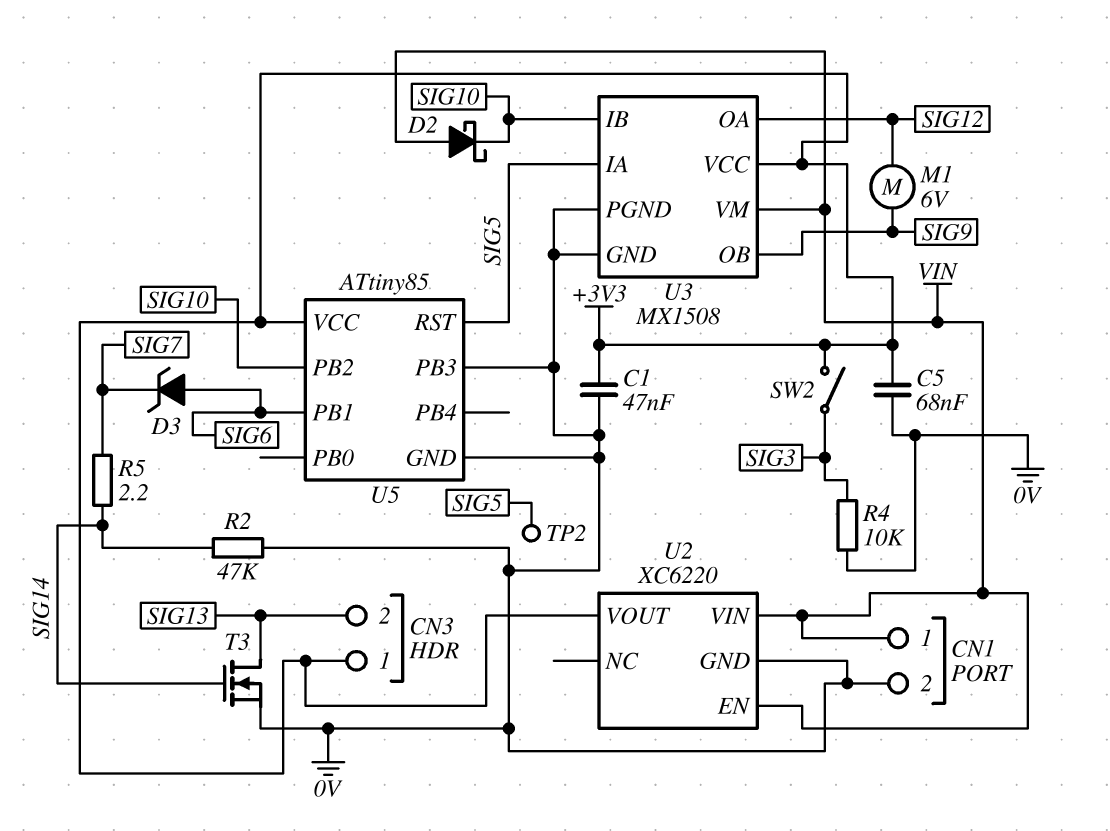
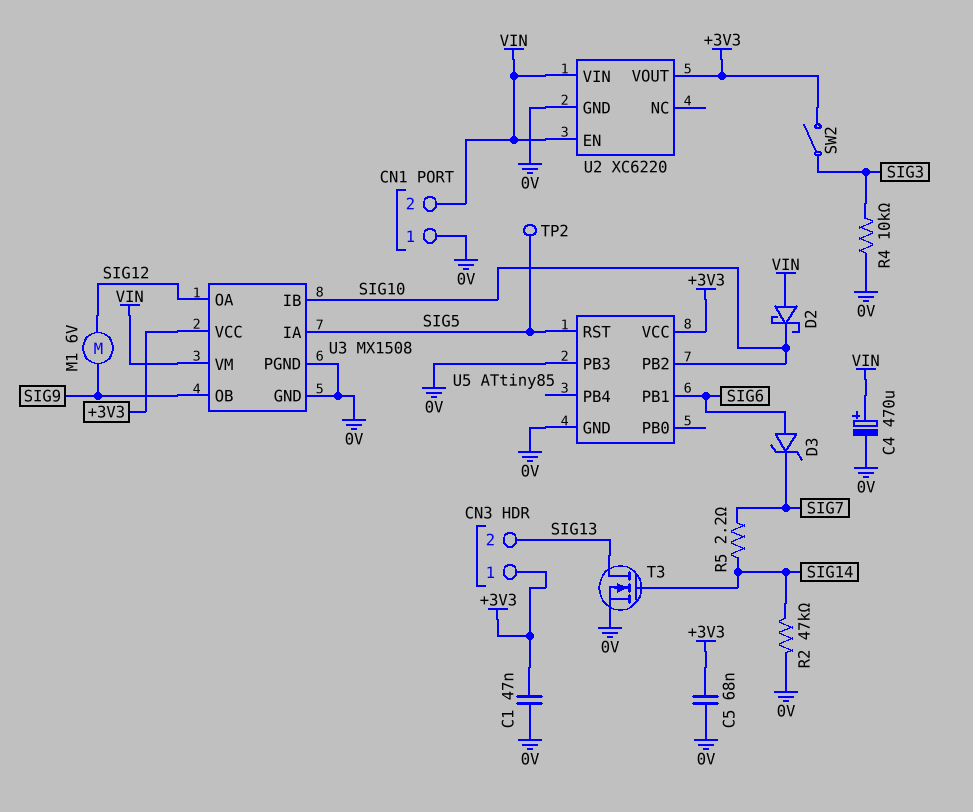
C4: none -> 470uF (plus VIN, minus 0V)
CN1 pin 1: VIN -> 0V
CN1 pin 2: 0V -> VIN

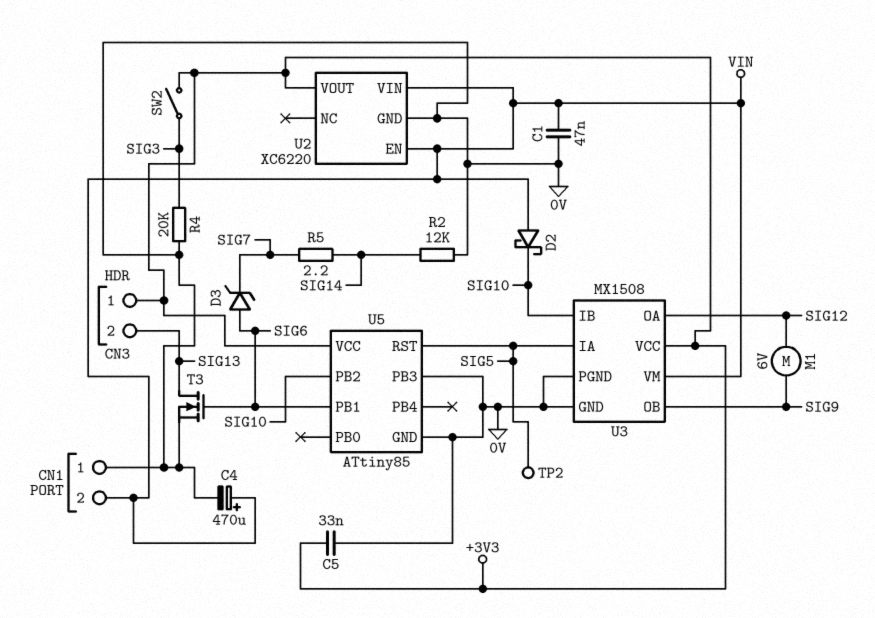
C1: 47nF (+3V3, 0V) -> 47nF (0V, VIN)
C5: 68nF (+3V3, 0V) -> 33nF (+3V3, 0V)
R2: 47k (0V, SIG14) -> 12k (0V, SIG14)
R4: 10k (0V, SIG3) -> 20k (0V, SIG3)
T3: NMOS (G SIG14, D SIG13, S 0V) -> NMOS (G SIG6, D SIG13, S 0V)

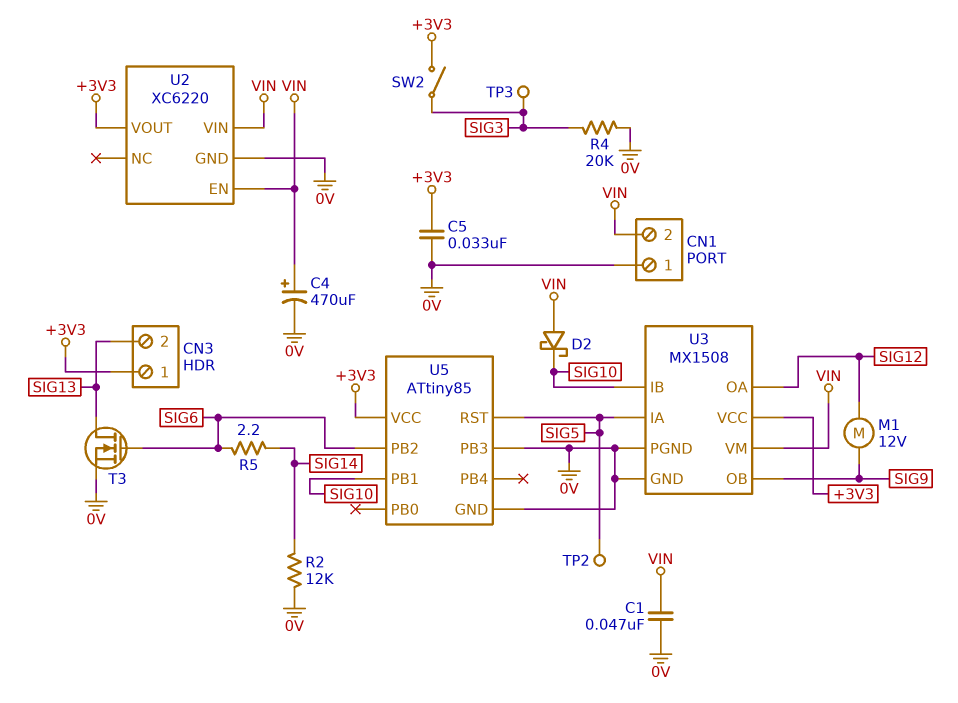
D3: zener (A SIG6, K SIG7) -> none
M1: motor 6V (SIG9, SIG12) -> motor 12V (SIG9, SIG12)
R5: 2.2 (SIG7, SIG14) -> 2.2 (SIG6, SIG14)
TP3: none -> test point (SIG3)
U5 pin PB1: SIG6 -> SIG10
U5 pin PB2: SIG10 -> SIG6

